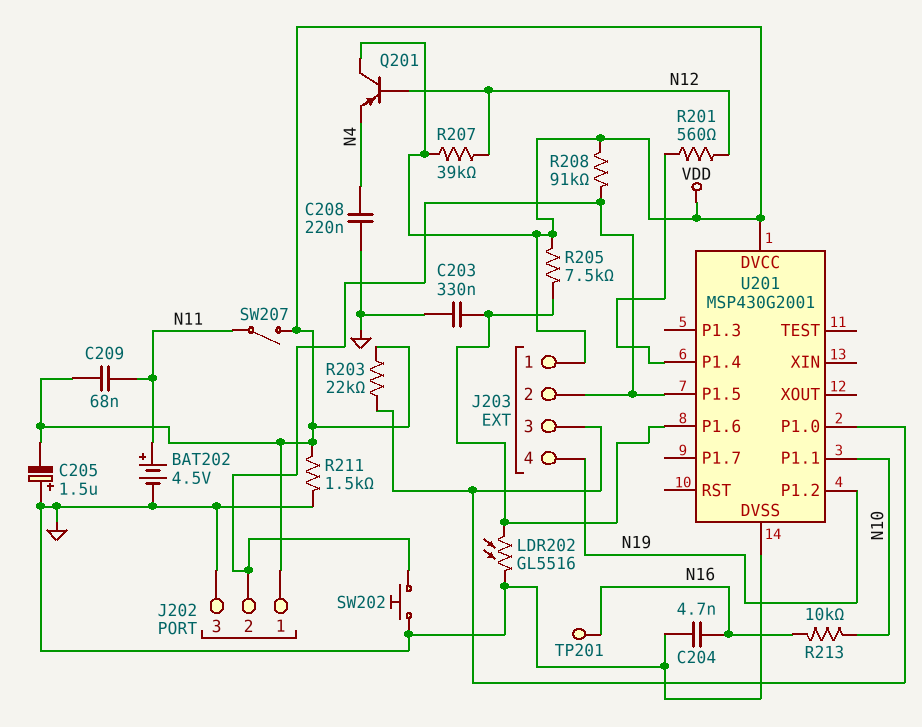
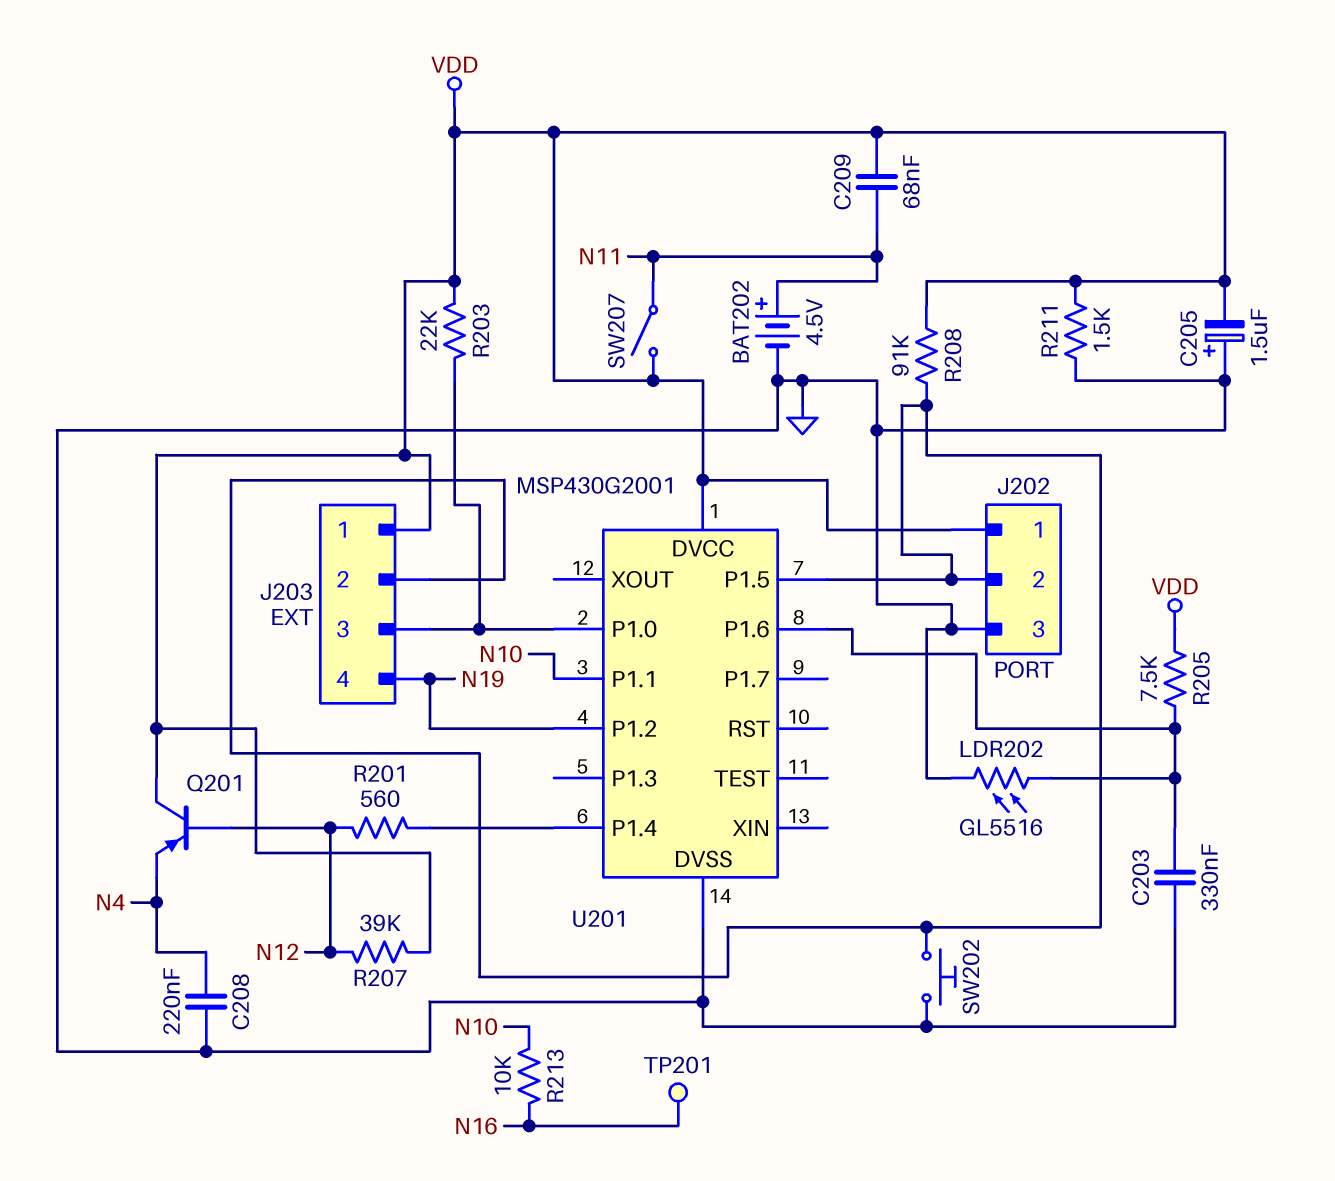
C204: 4.7nF (GND, N16) -> none

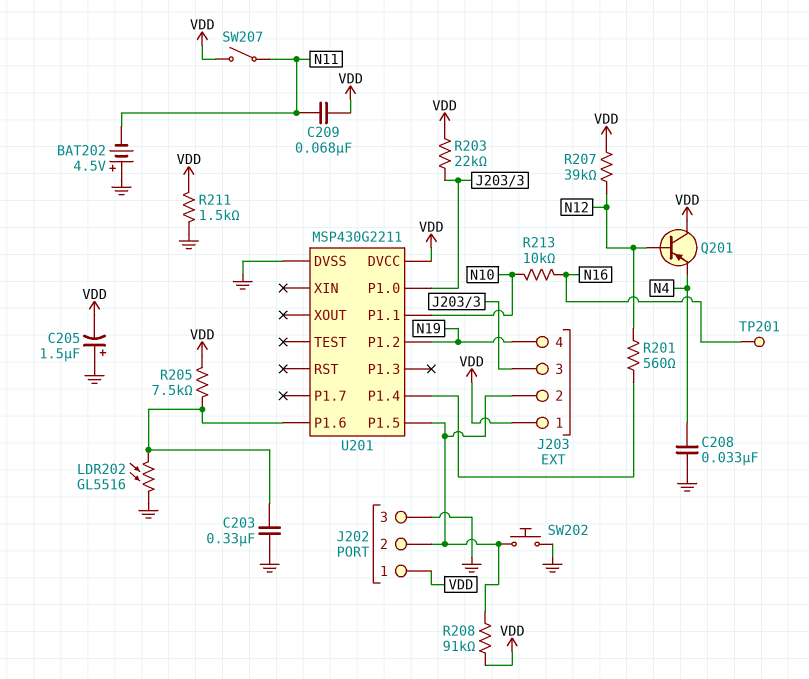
BAT202: 4.5V (plus N11, minus GND) -> 4.5V (plus GND, minus N11)
C208: 220nF (GND, N4) -> 33nF (GND, N4)
U201: MSP430G2001 -> MSP430G2211

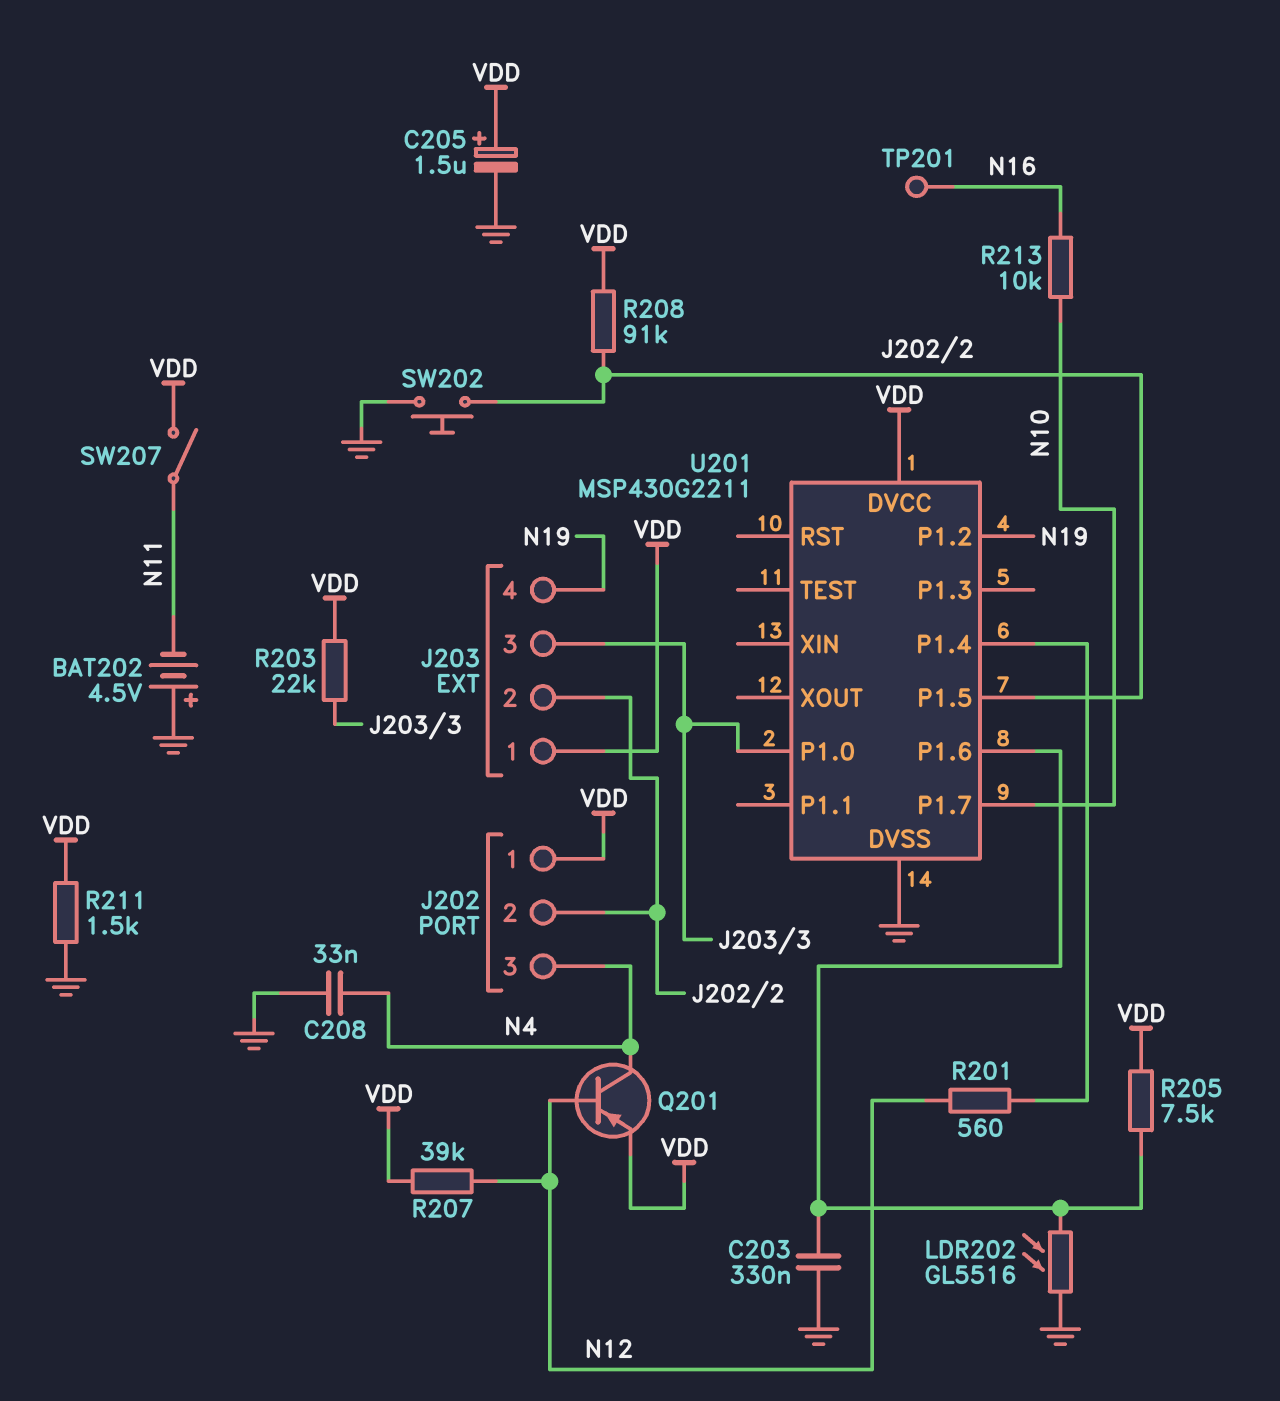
C205: 1.5uF (plus GND, minus VDD) -> 1.5uF (plus VDD, minus GND)
C209: 68nF (N11, VDD) -> none
J202 pin 3: GND -> N4
Q201: PNP (B N12, C VDD, E N4) -> PNP (B N12, C N4, E VDD)
U201 pin P1.1: N10 -> none
U201 pin P1.7: none -> N10

